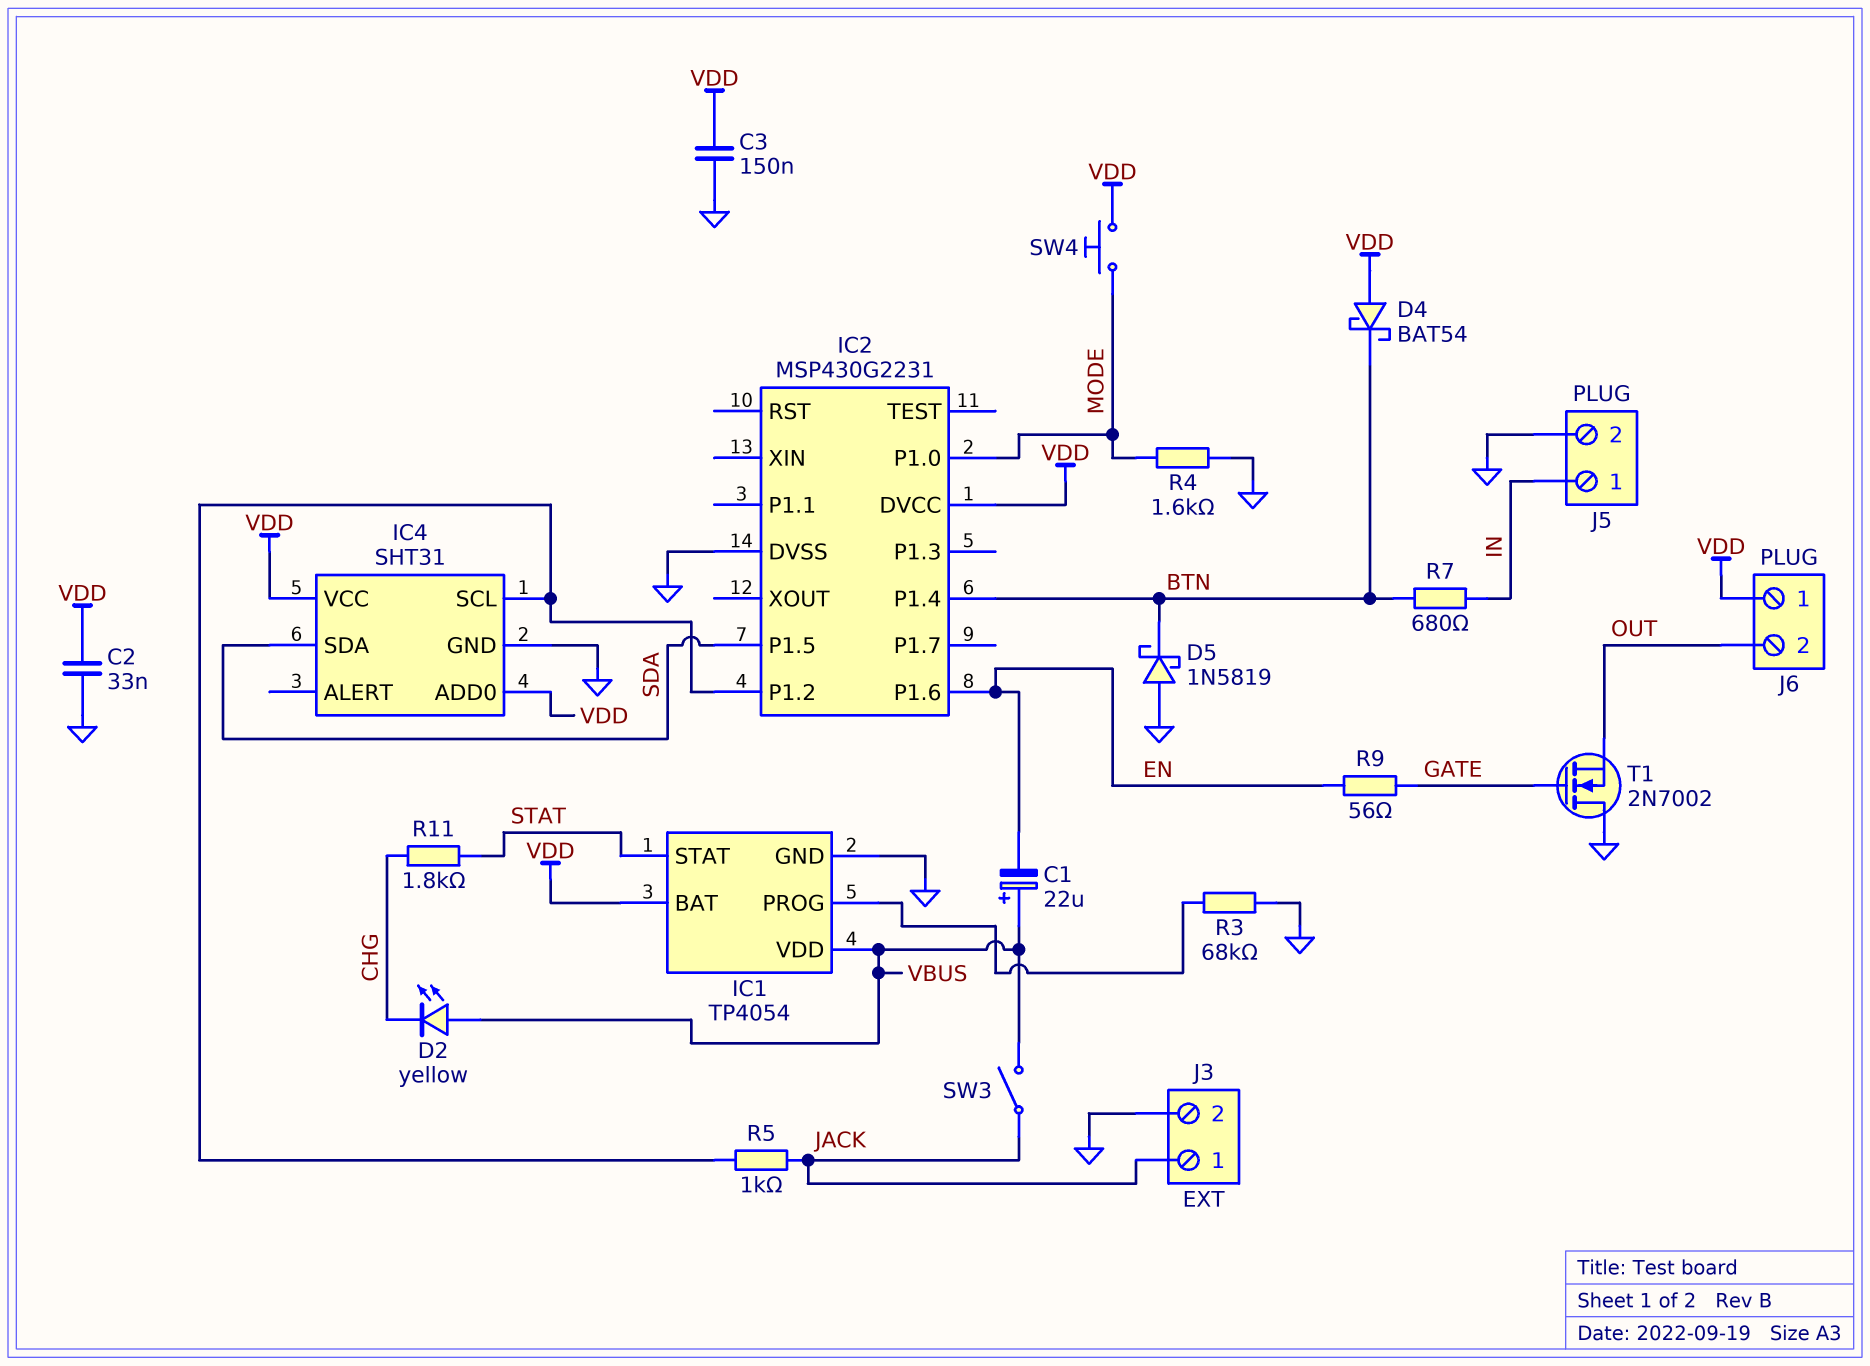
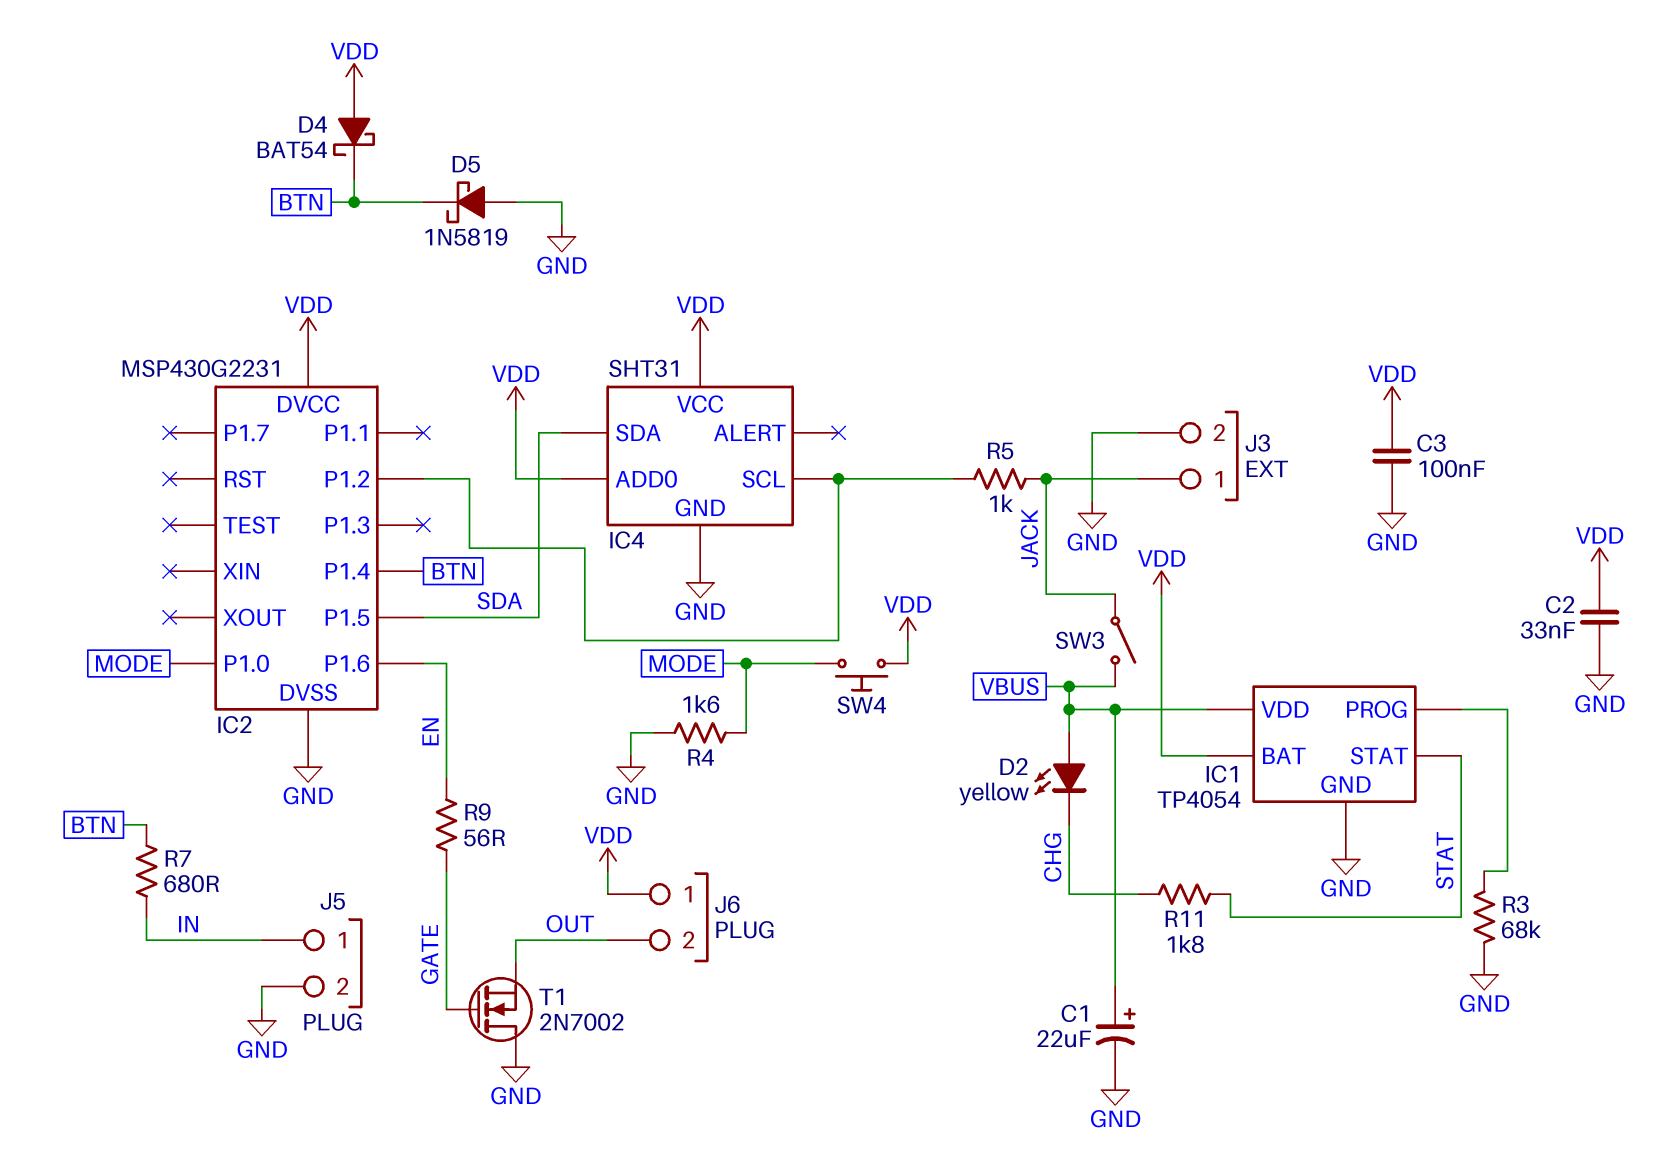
C1: 22uF (plus VBUS, minus EN) -> 22uF (plus VBUS, minus GND)
C3: 150nF (GND, VDD) -> 100nF (GND, VDD)

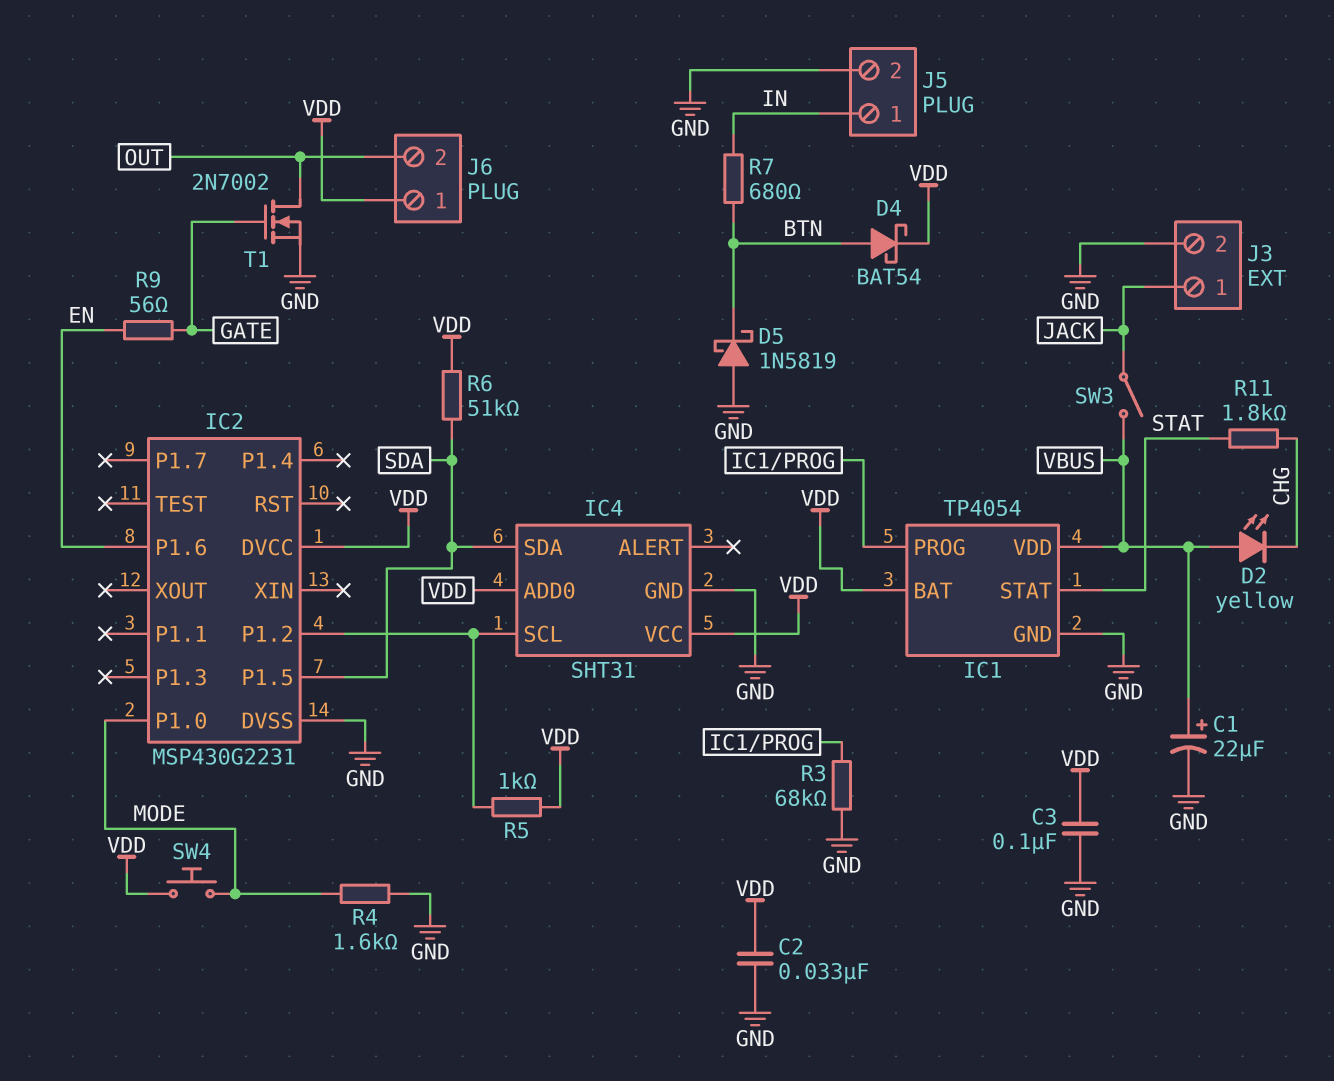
D4: schottky BAT54 (A VDD, K BTN) -> schottky BAT54 (A BTN, K VDD)
IC2 pin P1.4: BTN -> none
R5: 1k (IC2/P1.2, JACK) -> 1k (IC2/P1.2, VDD)
R6: none -> 51k (SDA, VDD)
T1: NMOS 2N7002 (G GATE, D GND, S OUT) -> NMOS 2N7002 (G GATE, D OUT, S GND)

